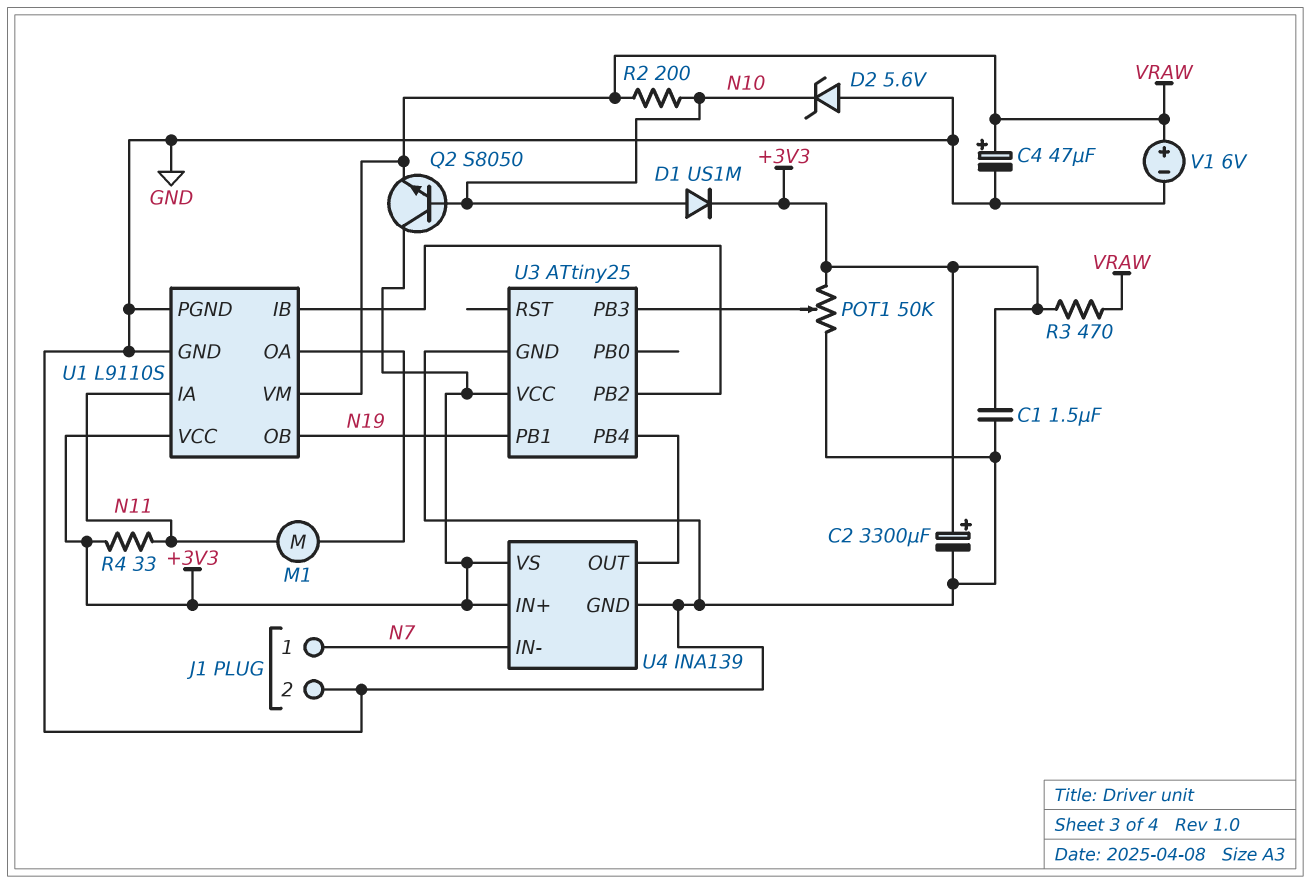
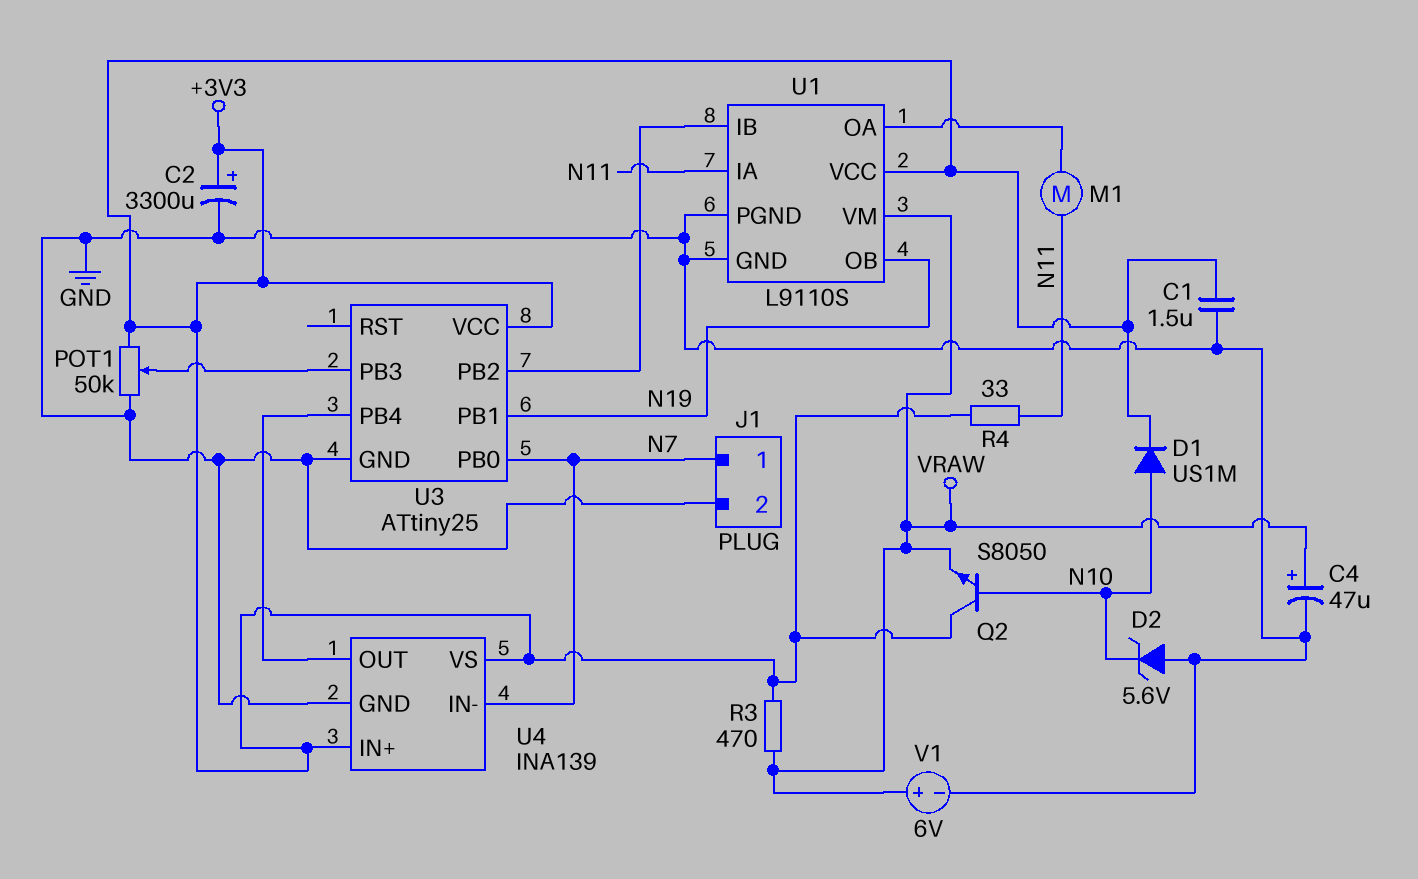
R2: 200 (N10, VRAW) -> none
U3 pin PB0: none -> N7

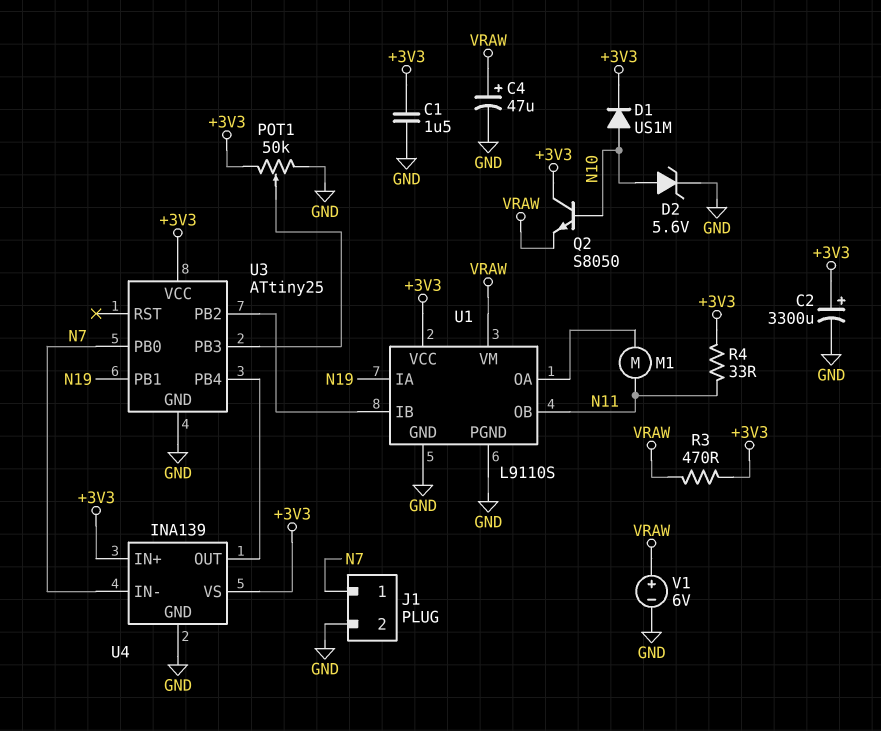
D2: zener 5.6V (A GND, K N10) -> zener 5.6V (A N10, K GND)
U1 pin IA: N11 -> N19
U1 pin OB: N19 -> N11

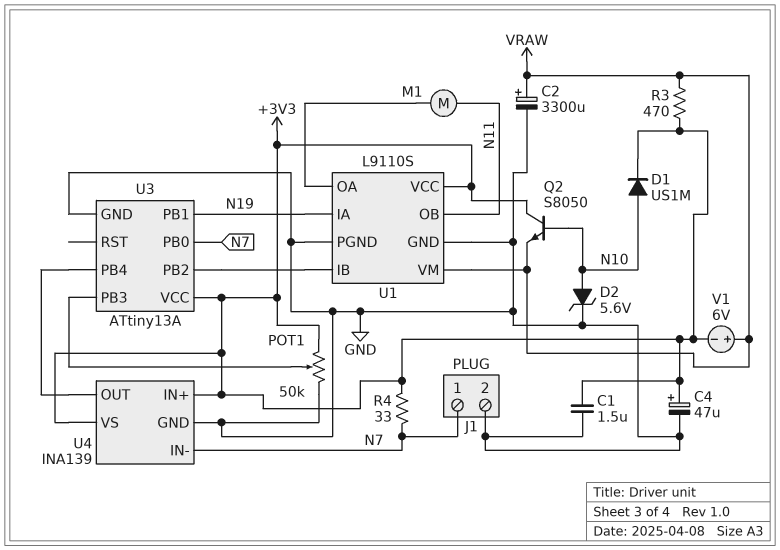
C2: 3300uF (plus +3V3, minus GND) -> 3300uF (plus VRAW, minus GND)
C4: 47uF (plus VRAW, minus GND) -> 47uF (plus +3V3, minus GND)
R4: 33 (+3V3, N11) -> 33 (+3V3, N7)
U3: ATtiny25 -> ATtiny13A
V1: 6V (plus VRAW, minus GND) -> 6V (plus VRAW, minus +3V3)

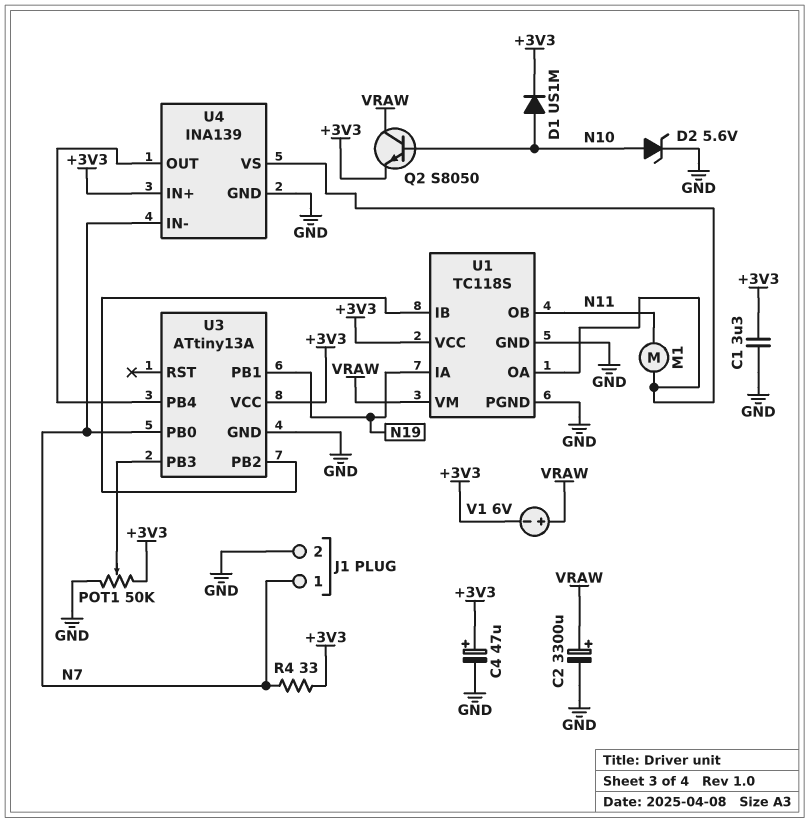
C1: 1.5uF (+3V3, GND) -> 3.3uF (+3V3, GND)
Q2: NPN S8050 (B N10, C +3V3, E VRAW) -> NPN S8050 (B N10, C VRAW, E +3V3)
R3: 470 (+3V3, VRAW) -> none
U1: L9110S -> TC118S
U4 pin VS: +3V3 -> U1/OA

